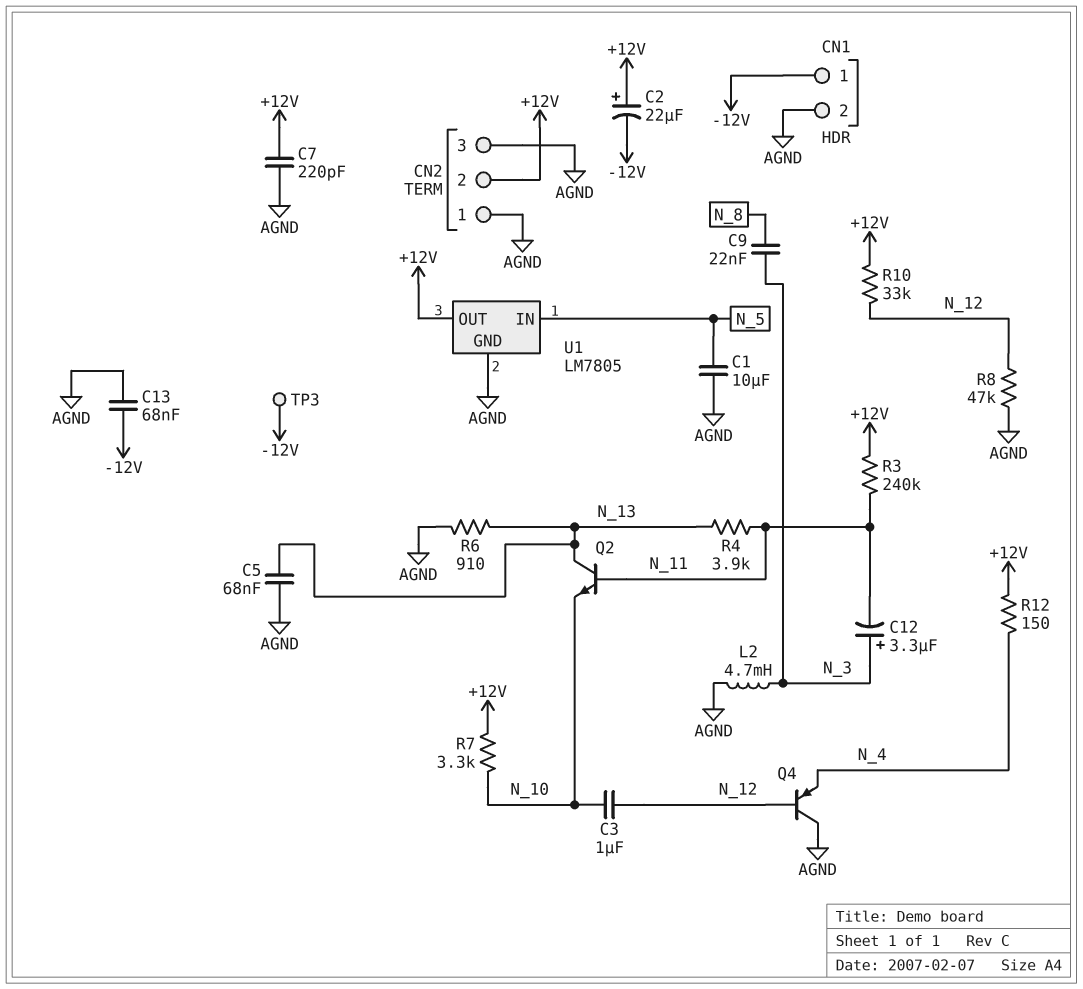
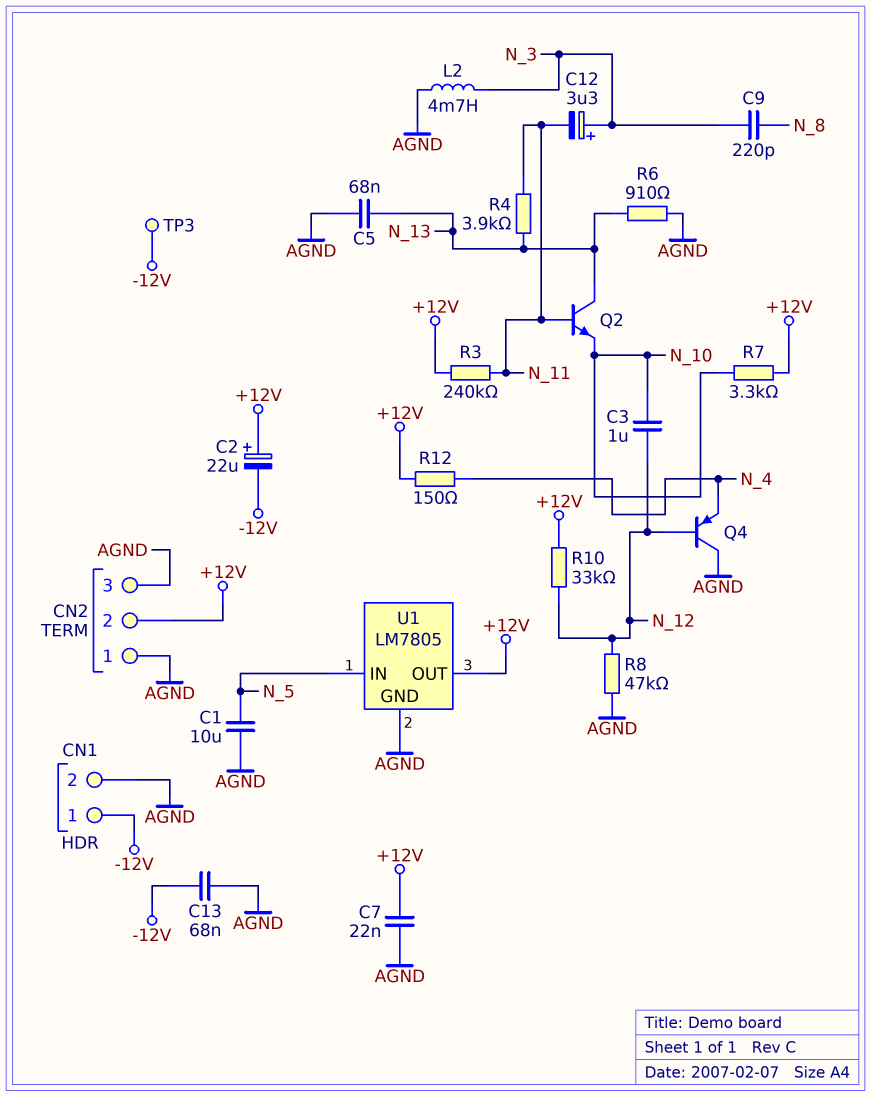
C7: 220pF (+12V, AGND) -> 22nF (+12V, AGND)
C9: 22nF (N_3, N_8) -> 220pF (N_3, N_8)

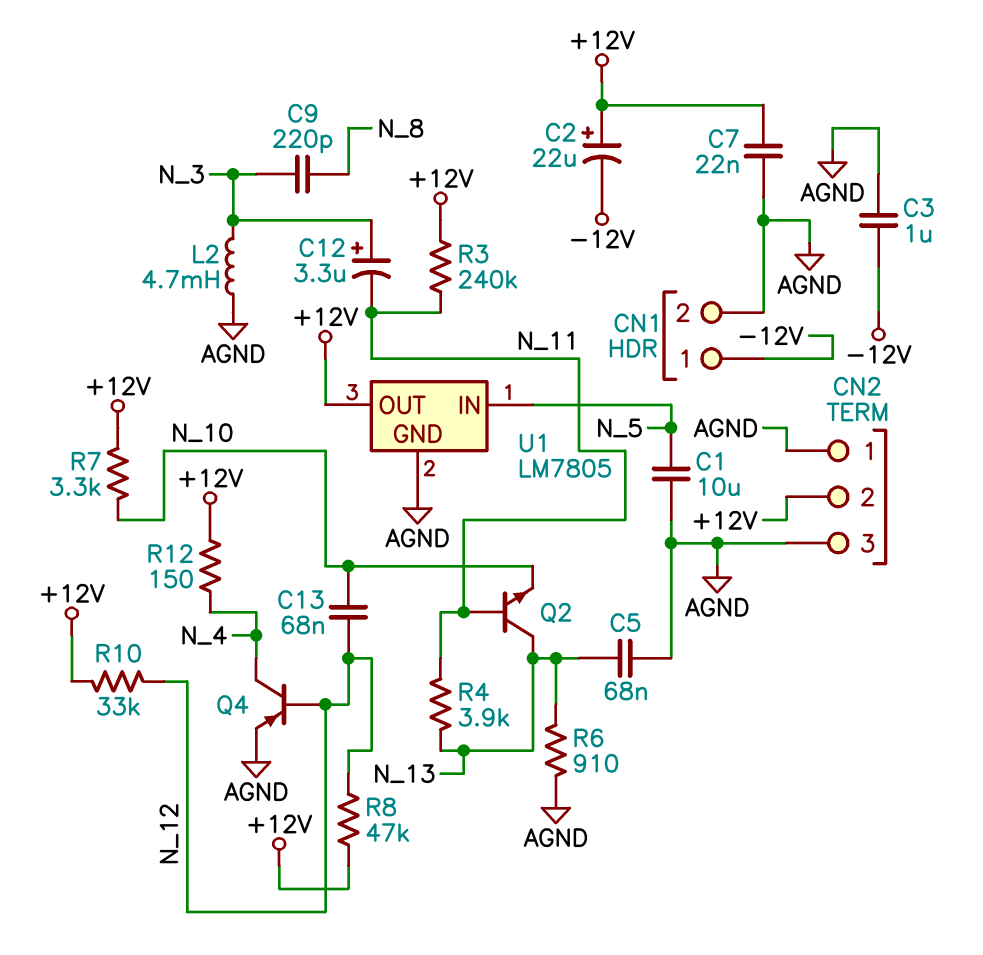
C3: 1uF (N_10, N_12) -> 1uF (-12V, AGND)
C13: 68nF (-12V, AGND) -> 68nF (N_10, N_12)
Q4: PNP (B N_12, C AGND, E N_4) -> PNP (B N_12, C N_4, E AGND)
R8: 47k (AGND, N_12) -> 47k (+12V, N_12)
TP3: test point (-12V) -> none

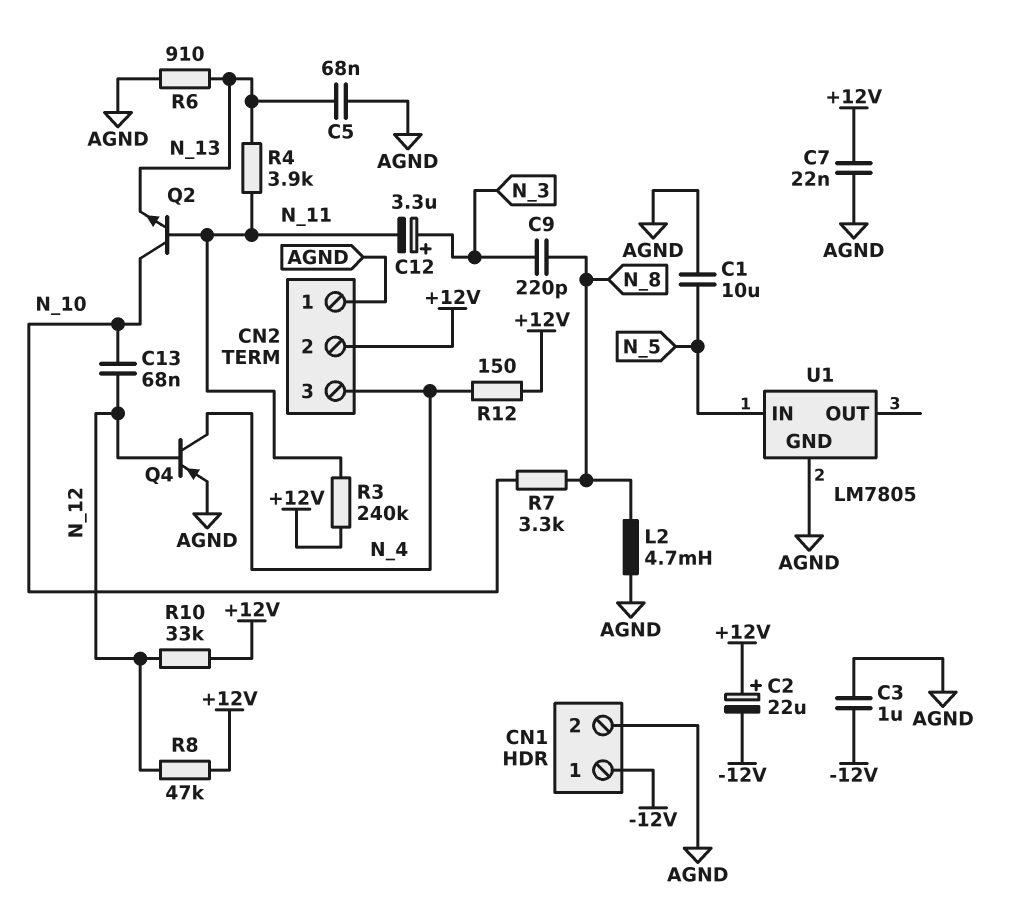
CN2 pin 3: AGND -> N_4
L2: 4.7mH (AGND, N_3) -> 4.7mH (AGND, N_8)
Q2: NPN (B N_11, C N_13, E N_10) -> NPN (B N_11, C N_10, E N_13)
R7: 3.3k (+12V, N_10) -> 3.3k (N_8, N_10)
U1 pin OUT: +12V -> none

